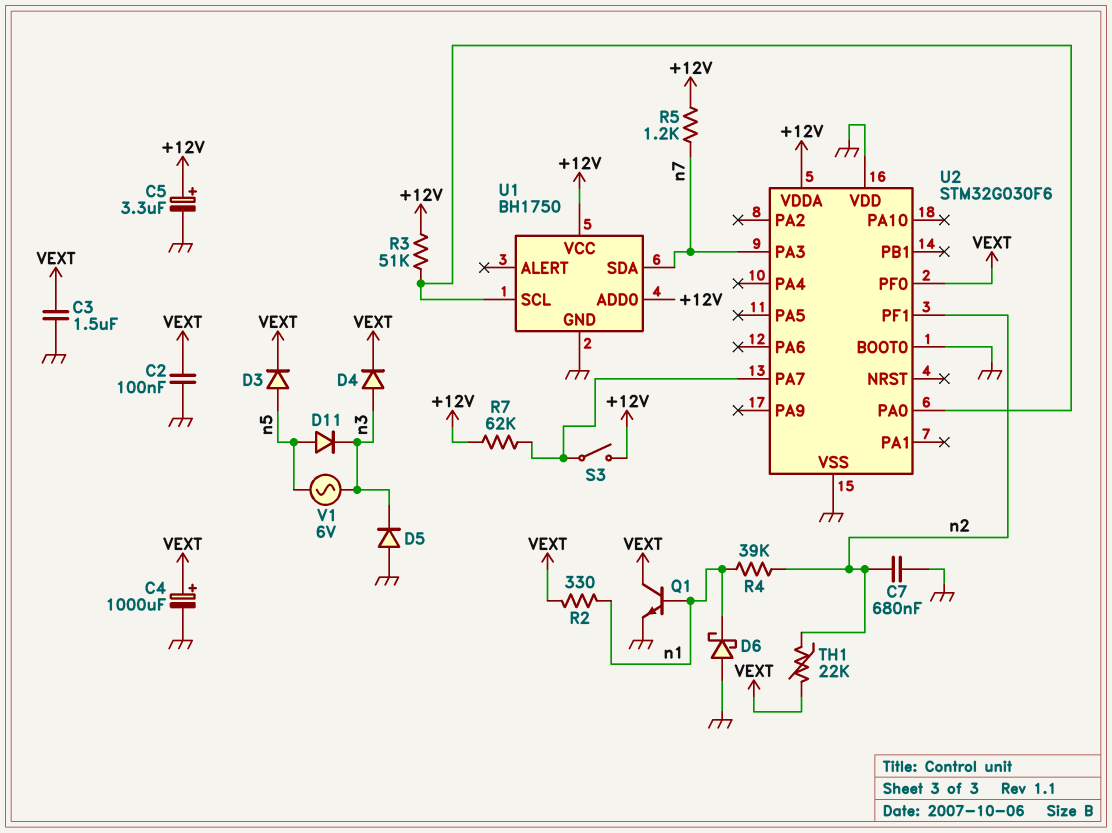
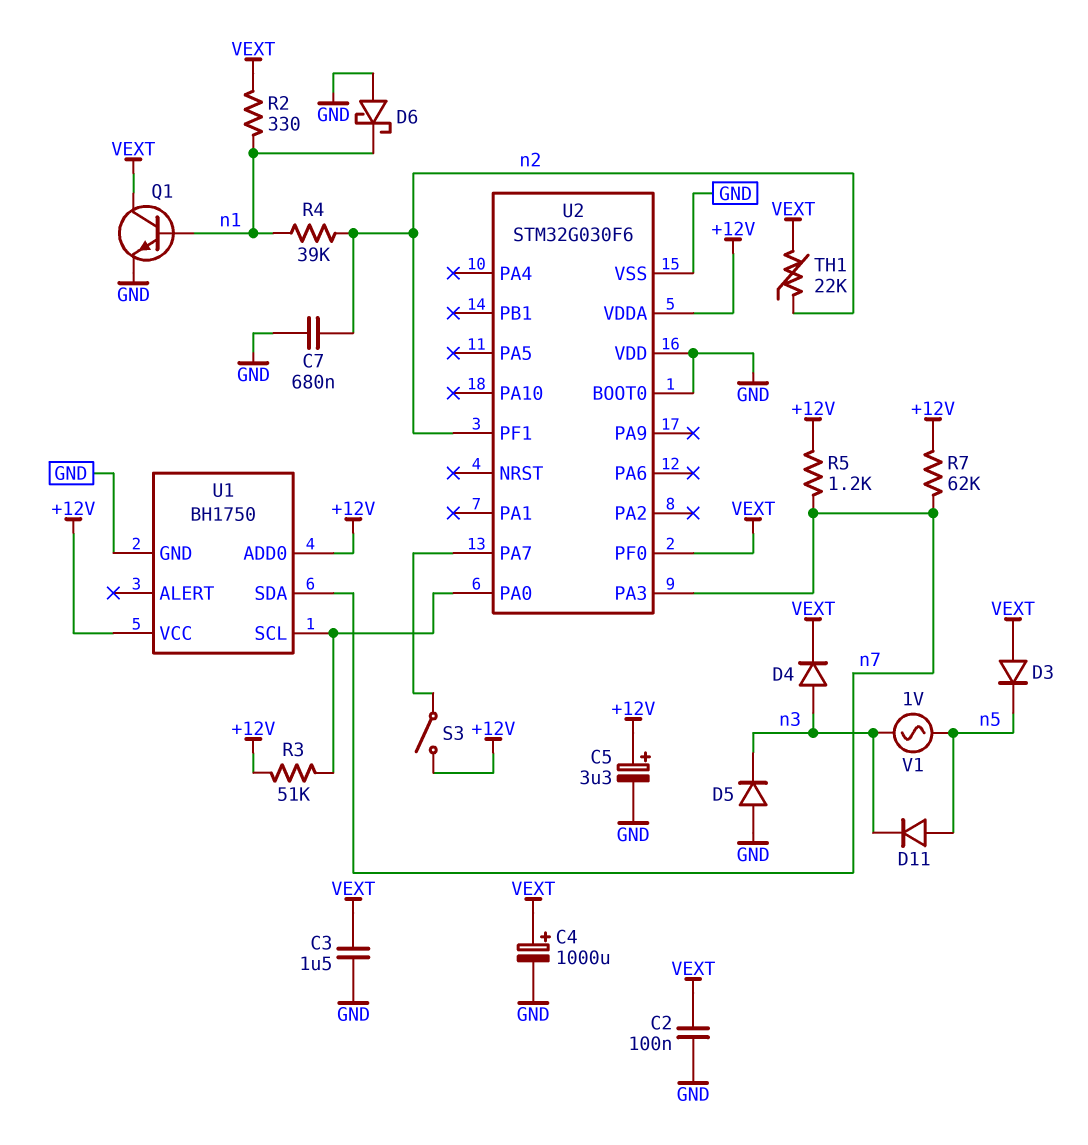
D3: diode (A n5, K VEXT) -> diode (A VEXT, K n5)
R7: 62k (+12V, U2/PA7) -> 62k (+12V, n7)
V1: AC 6V (n3, n5) -> AC 1V (n3, n5)

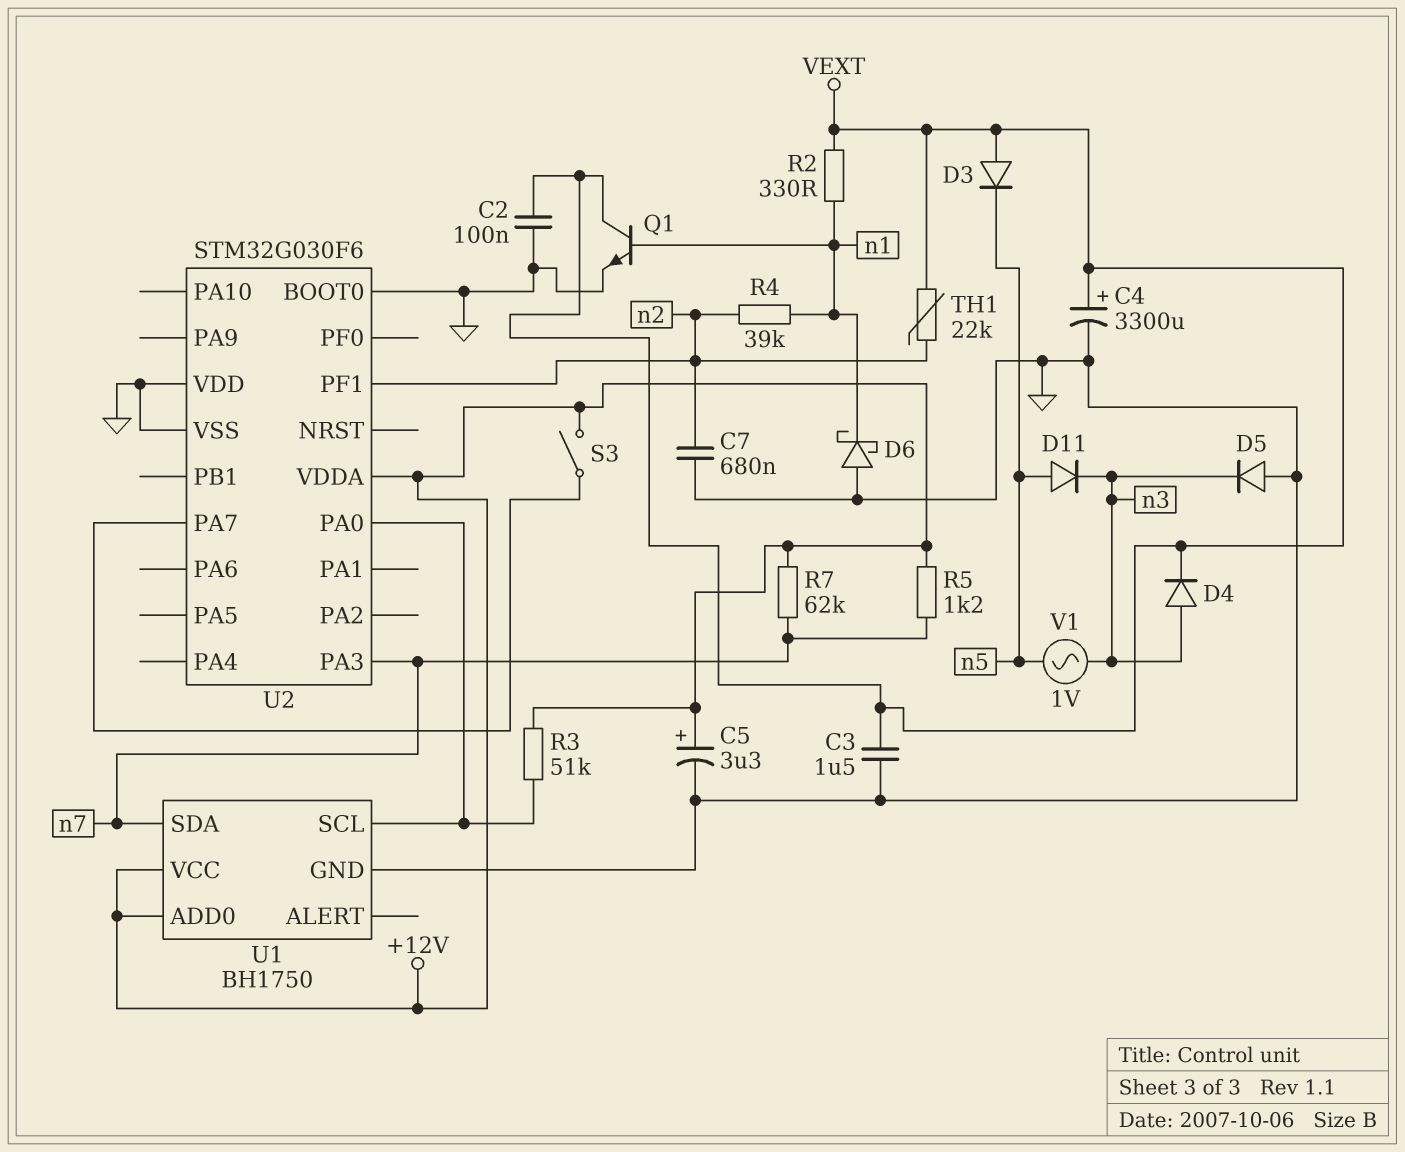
C4: 1000uF (plus VEXT, minus GND) -> 3300uF (plus VEXT, minus GND)
U2 pin PF0: VEXT -> none

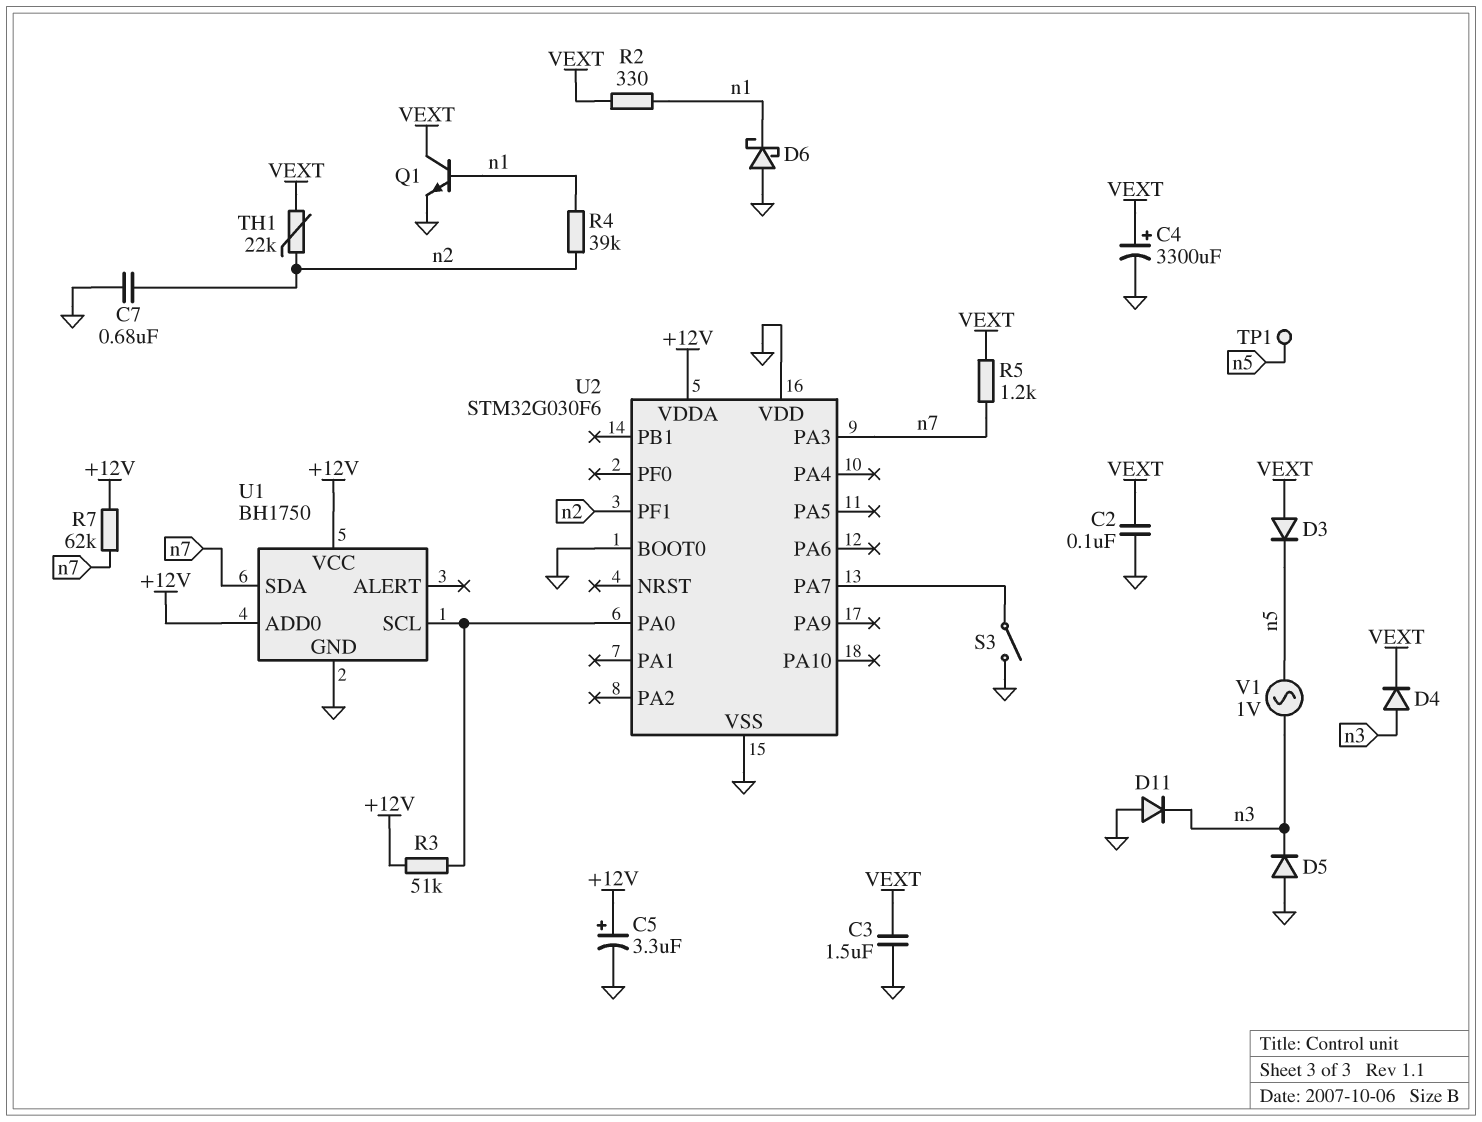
D11: diode (A n5, K n3) -> diode (A GND, K n3)
R5: 1.2k (+12V, n7) -> 1.2k (VEXT, n7)
S3: switch (+12V, U2/PA7) -> switch (GND, U2/PA7)
TP1: none -> test point (n5)

